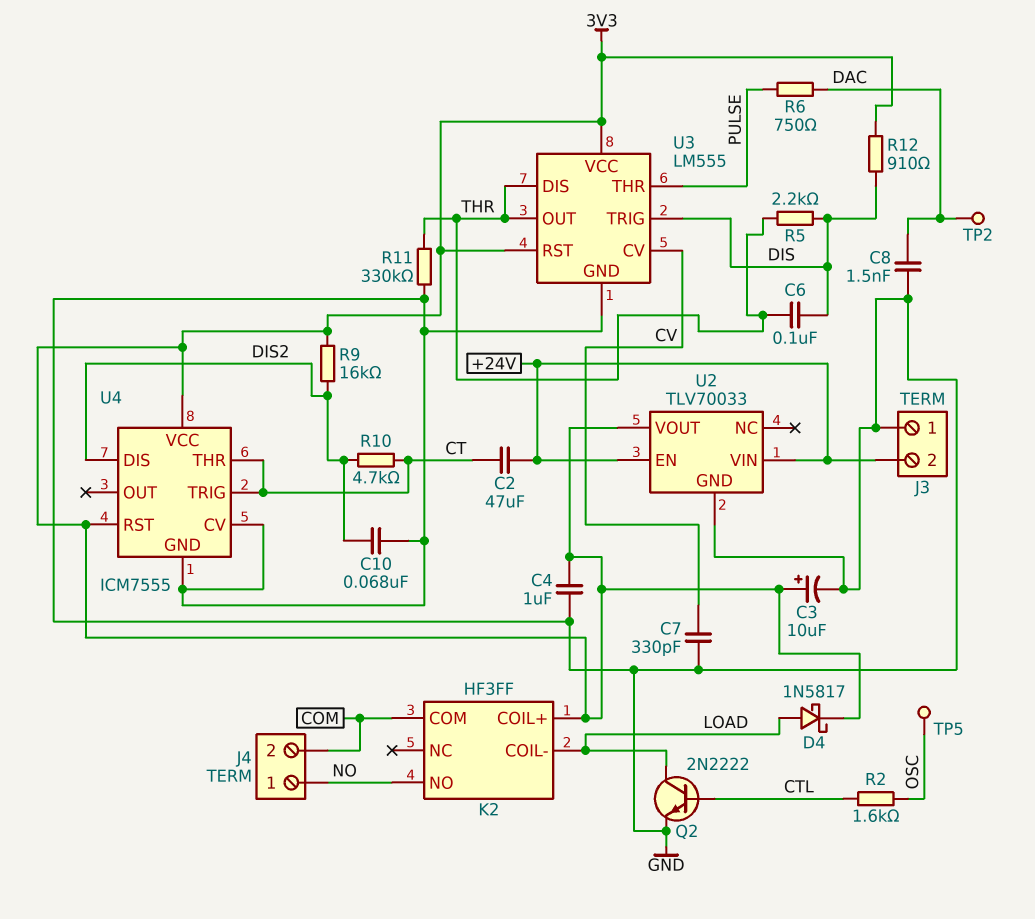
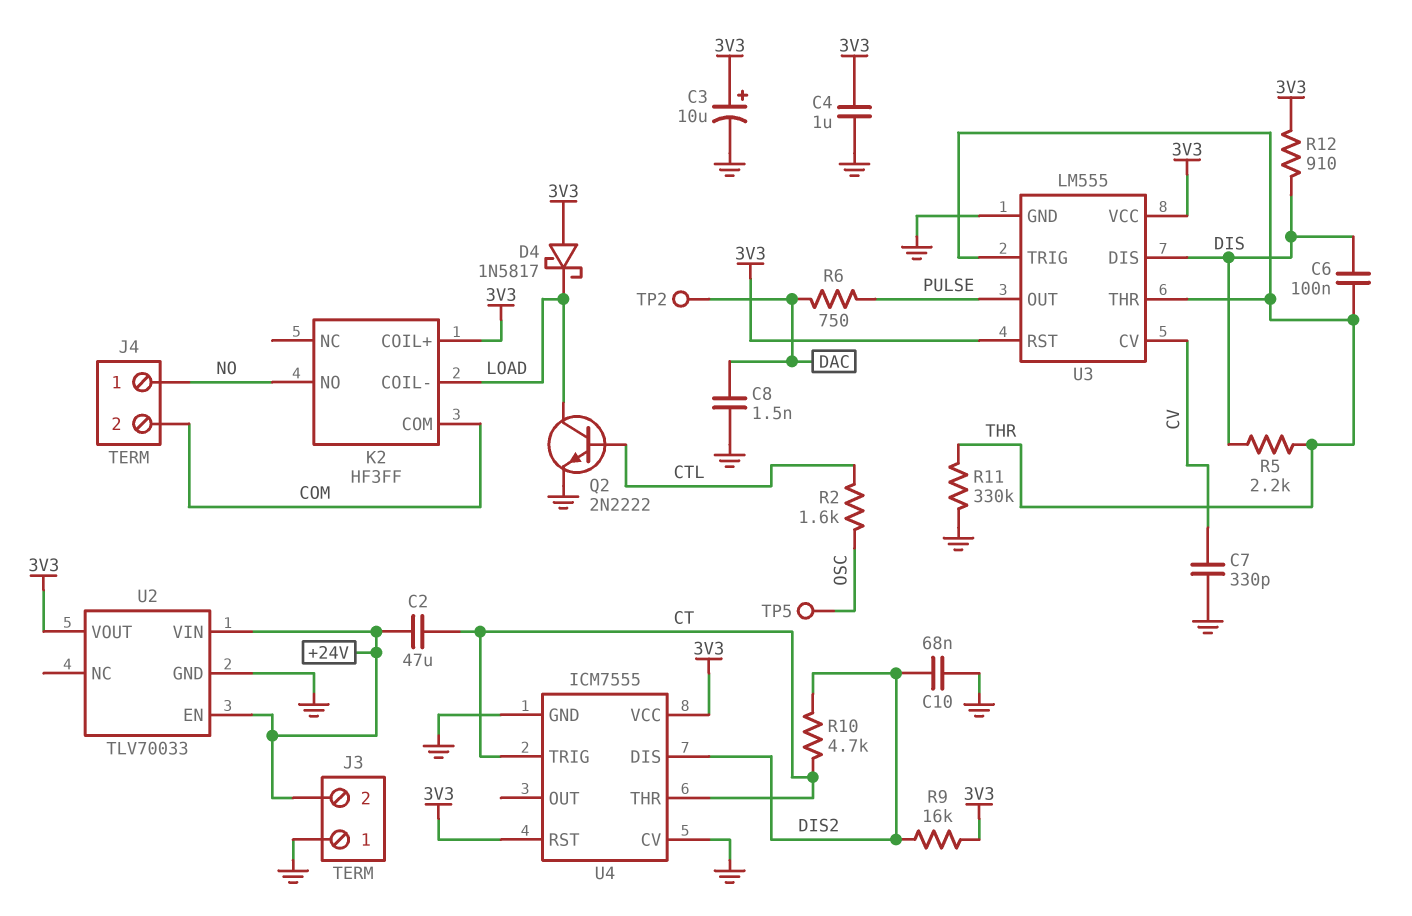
D4: schottky 1N5817 (A LOAD, K 3V3) -> schottky 1N5817 (A 3V3, K LOAD)
U3 pin DIS: THR -> DIS
U3 pin OUT: THR -> PULSE
U3 pin THR: PULSE -> THR
U3 pin TRIG: DIS -> THR

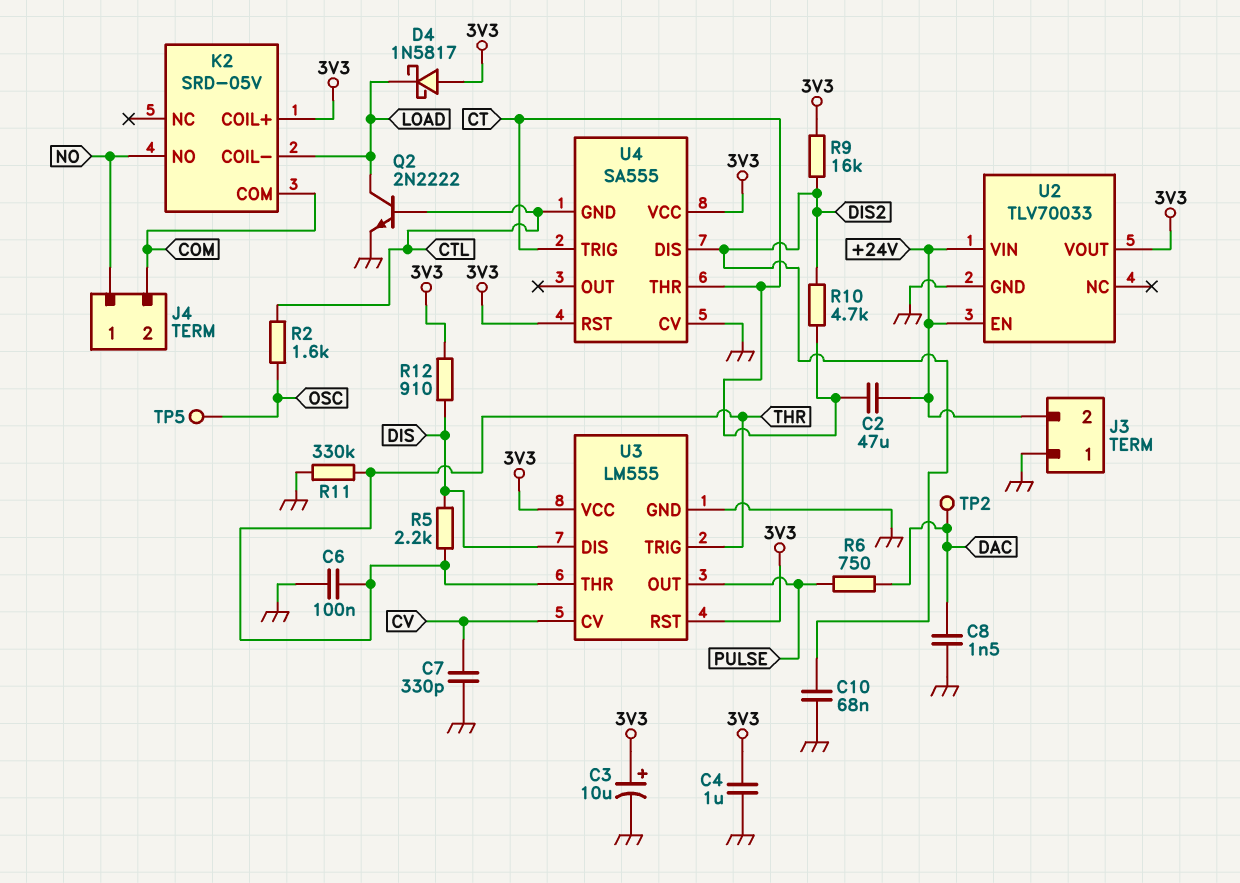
C6: 100nF (DIS, THR) -> 100nF (GND, THR)
K2: HF3FF -> SRD-05V
U4: ICM7555 -> SA555
U4 pin GND: GND -> CTL

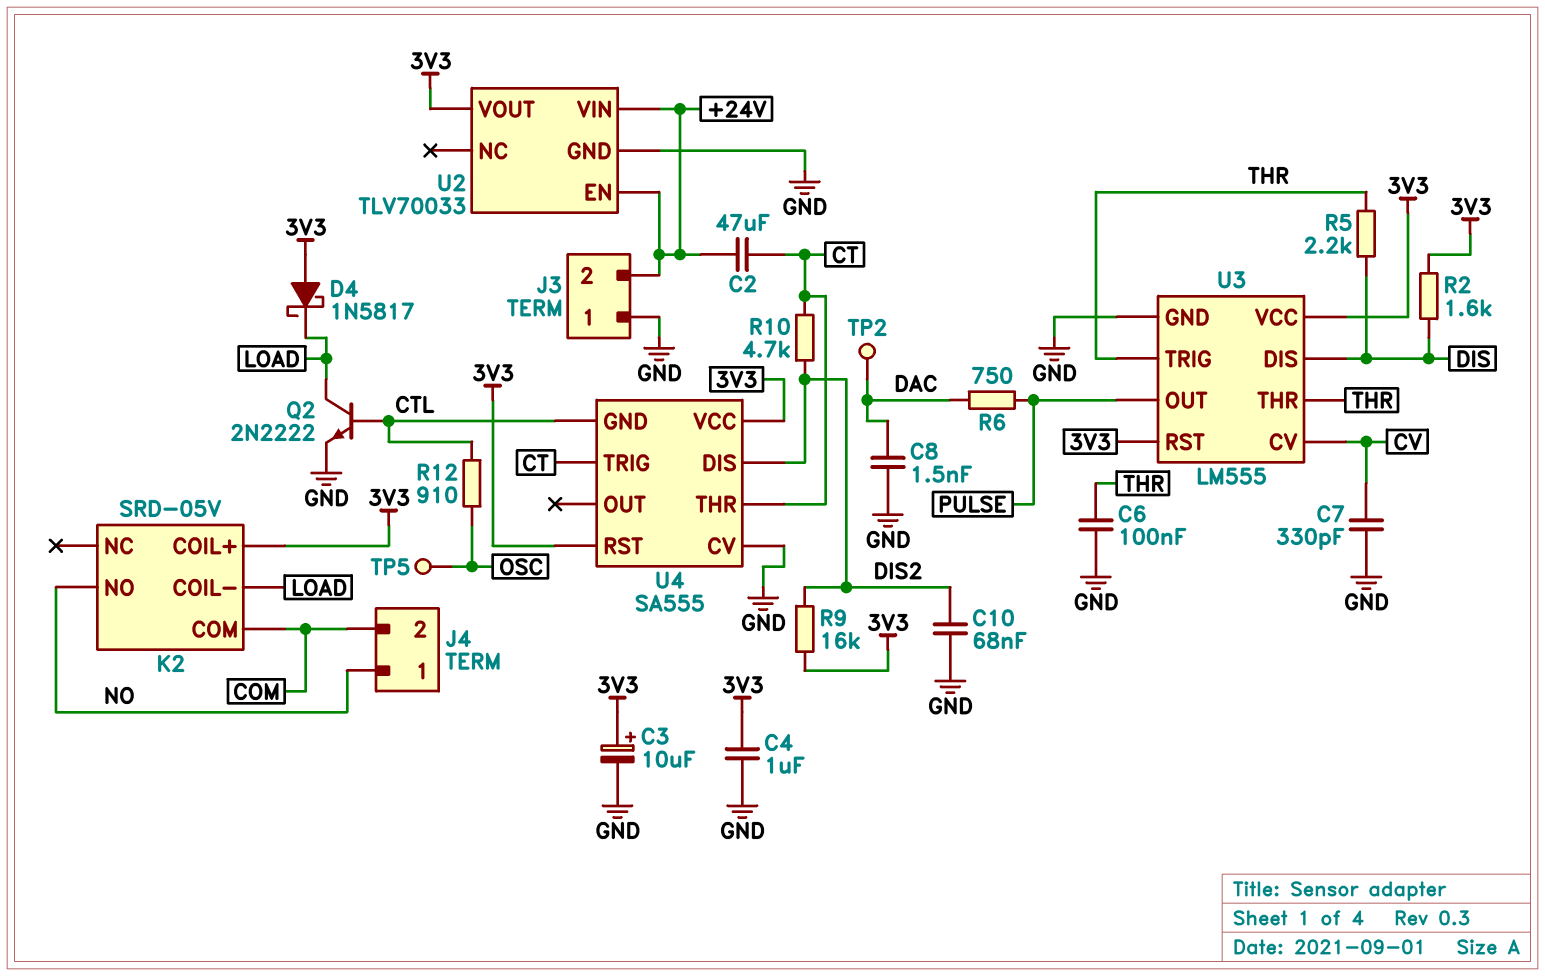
R2: 1.6k (CTL, OSC) -> 1.6k (3V3, DIS)
R11: 330k (GND, THR) -> none
R12: 910 (3V3, DIS) -> 910 (CTL, OSC)

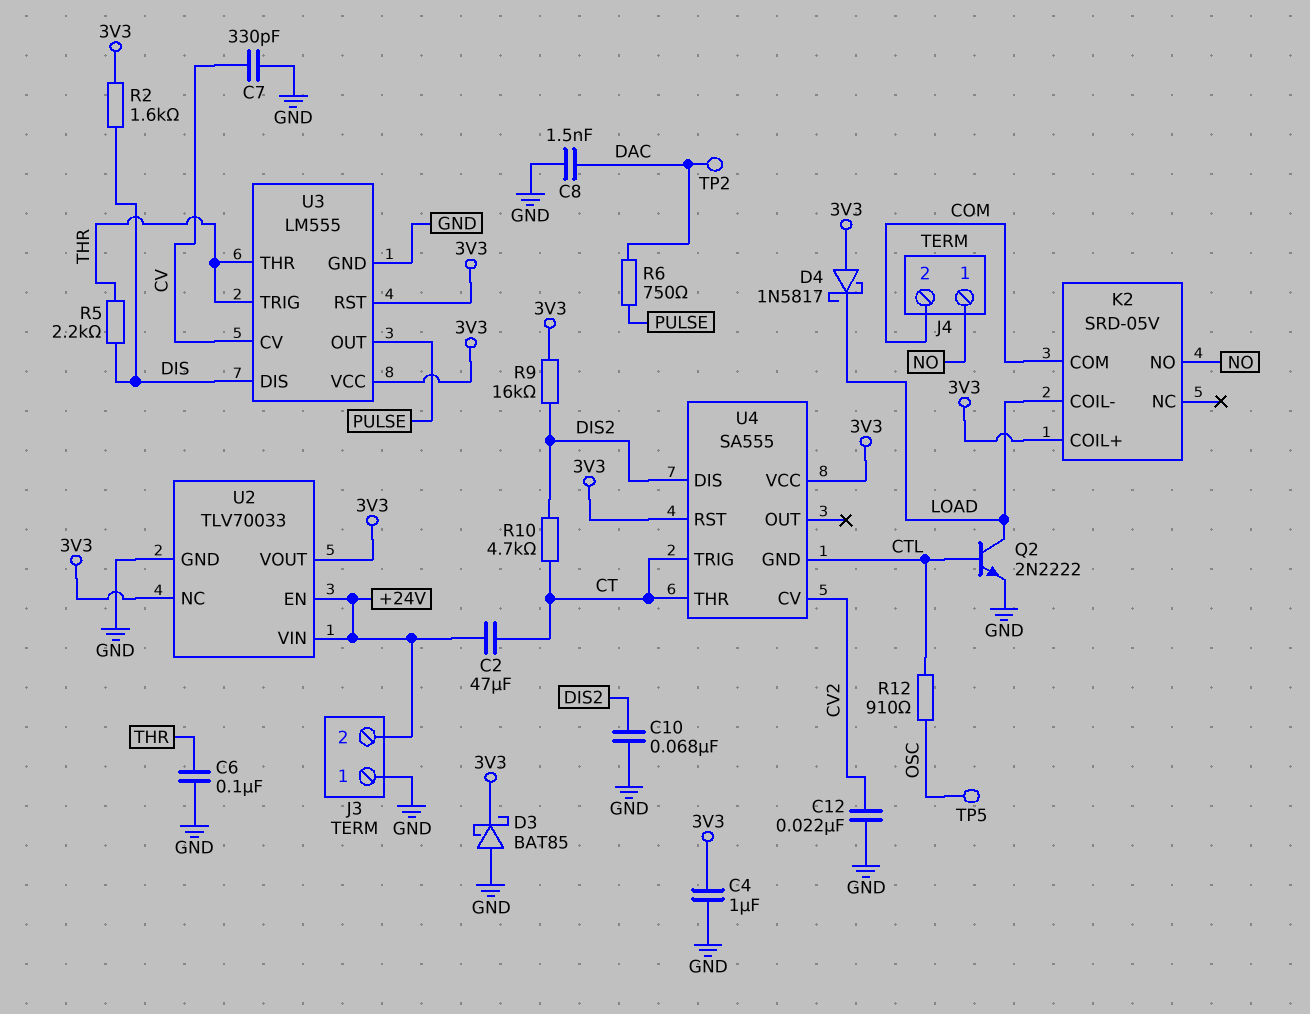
C3: 10uF (plus 3V3, minus GND) -> none
C12: none -> 22nF (CV2, GND)
D3: none -> schottky BAT85 (A GND, K 3V3)
U2 pin NC: none -> 3V3
U4 pin CV: GND -> CV2

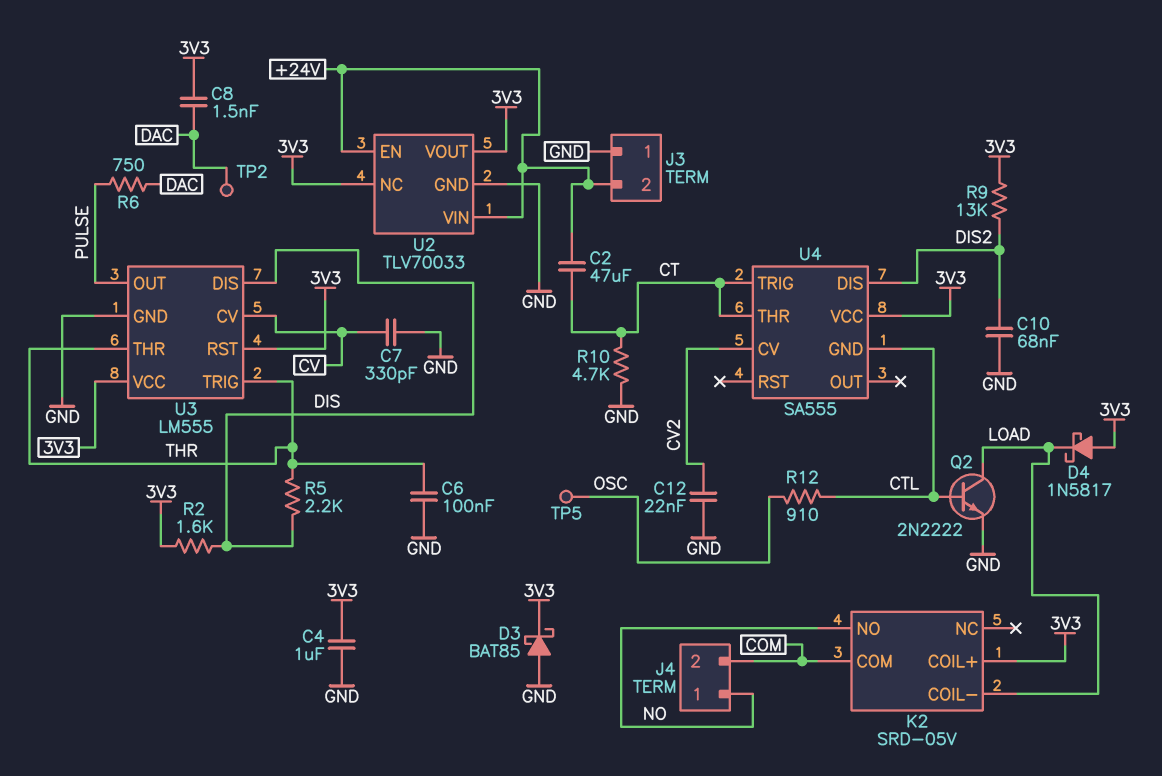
C8: 1.5nF (DAC, GND) -> 1.5nF (3V3, DAC)
R9: 16k (3V3, DIS2) -> 13k (3V3, DIS2)
R10: 4.7k (CT, DIS2) -> 4.7k (CT, GND)
U4 pin RST: 3V3 -> none

